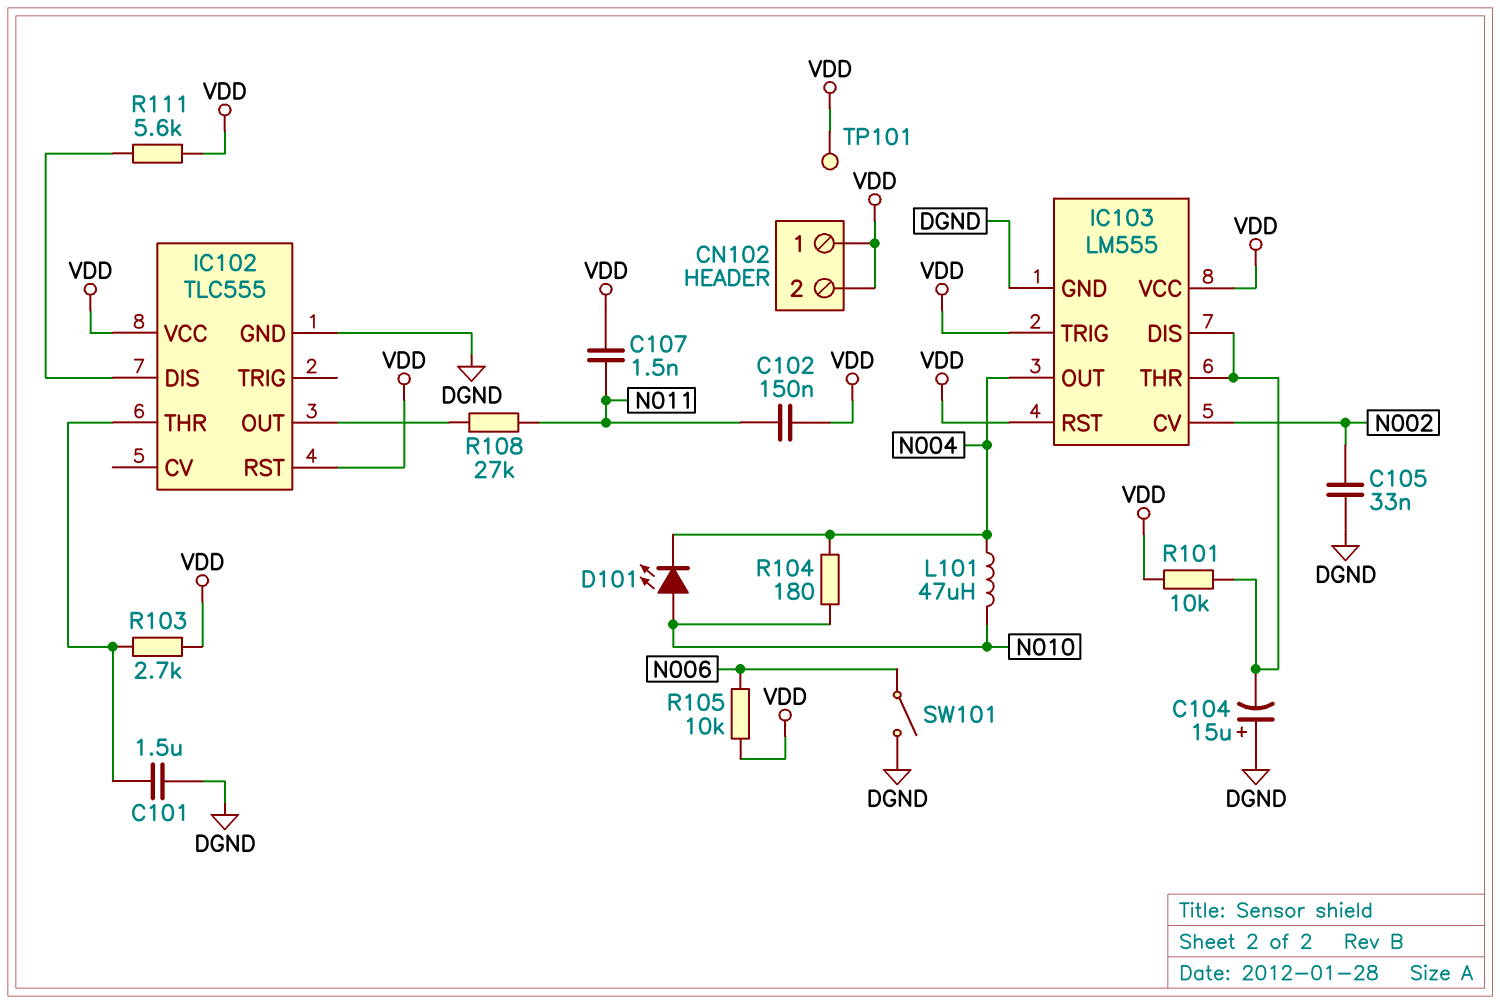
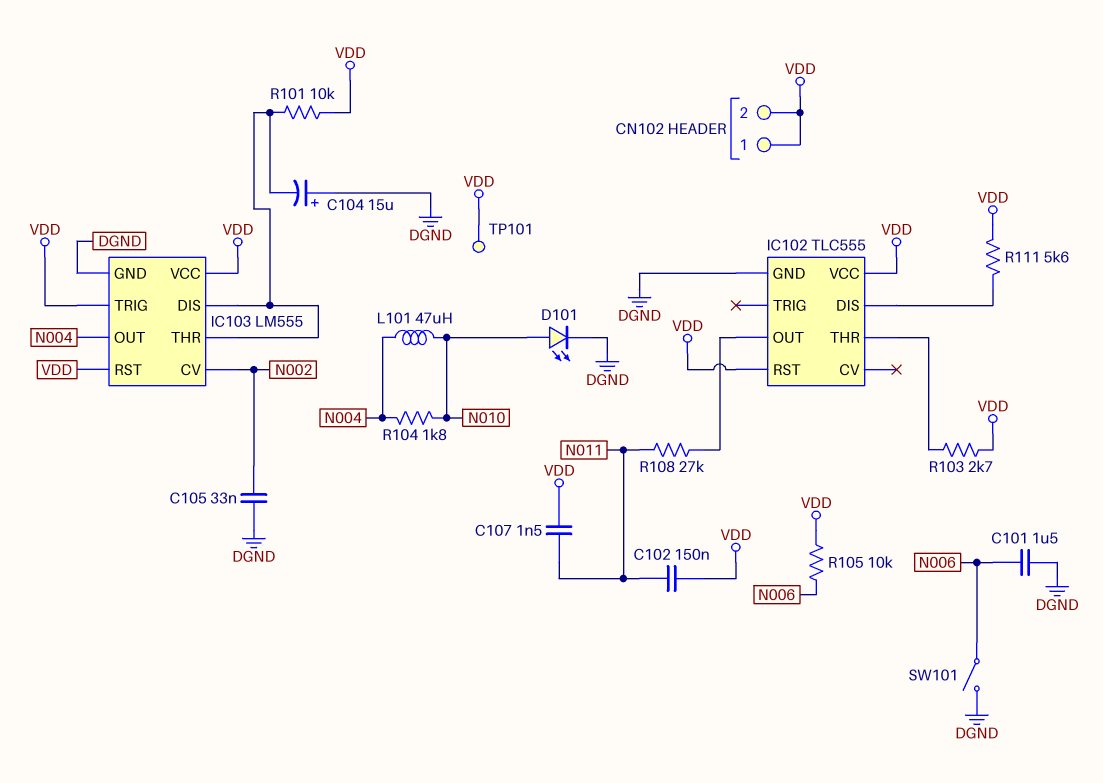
C101: 1.5uF (DGND, IC102/THR) -> 1.5uF (DGND, N006)
D101: LED (A N010, K N004) -> LED (A N010, K DGND)
R104: 180 (N004, N010) -> 1.8k (N004, N010)

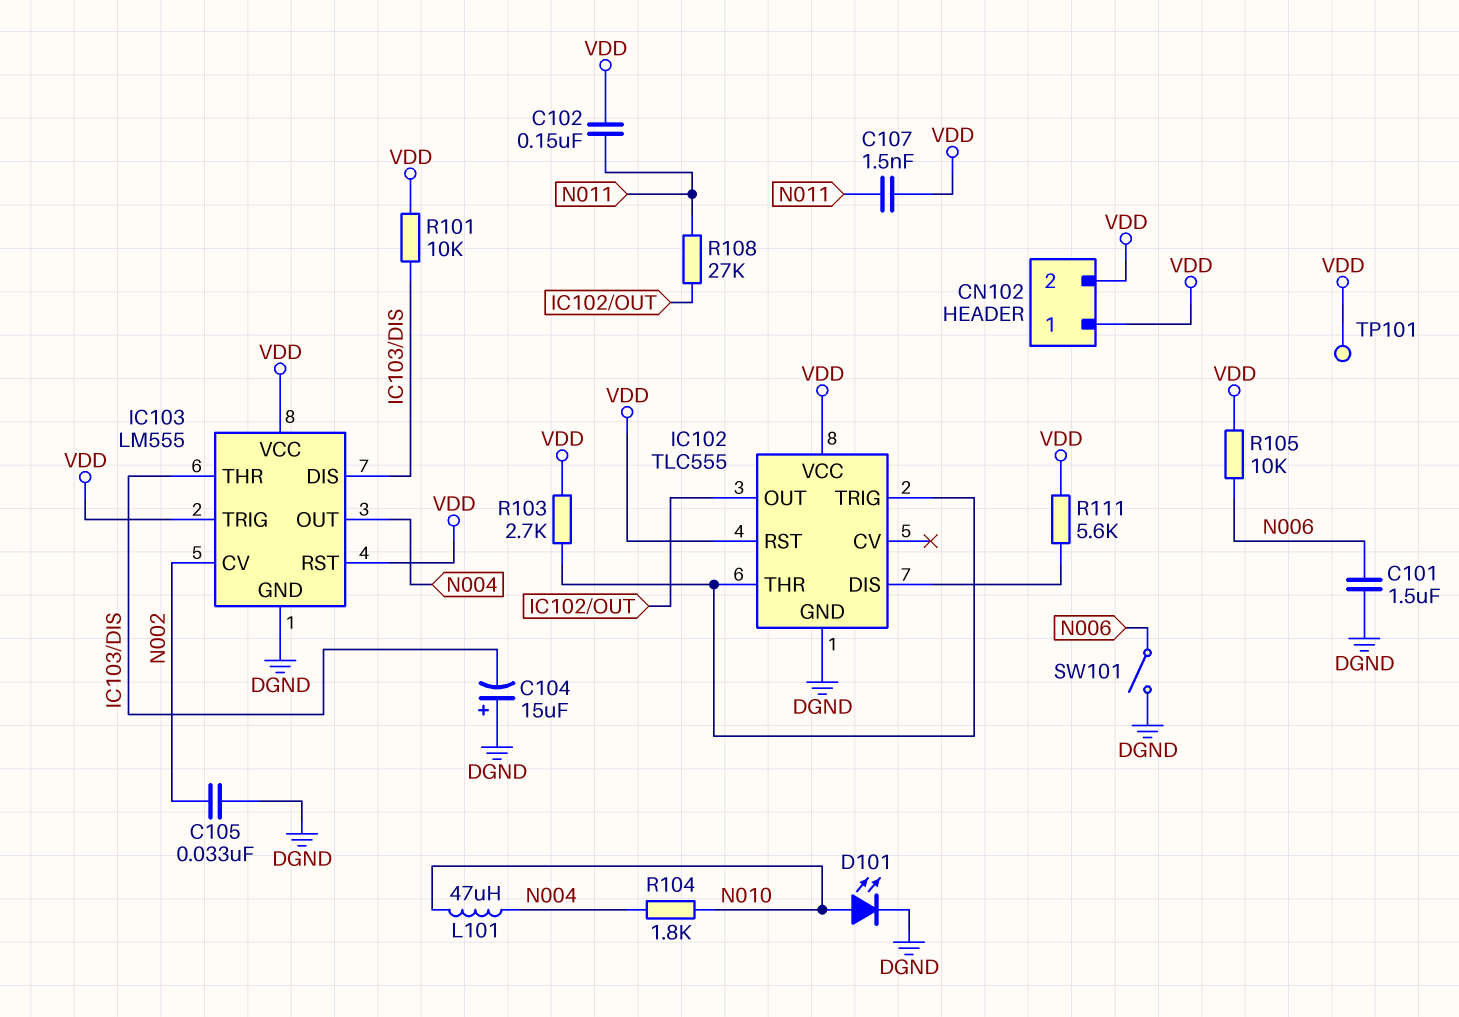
IC102 pin TRIG: none -> IC102/THR

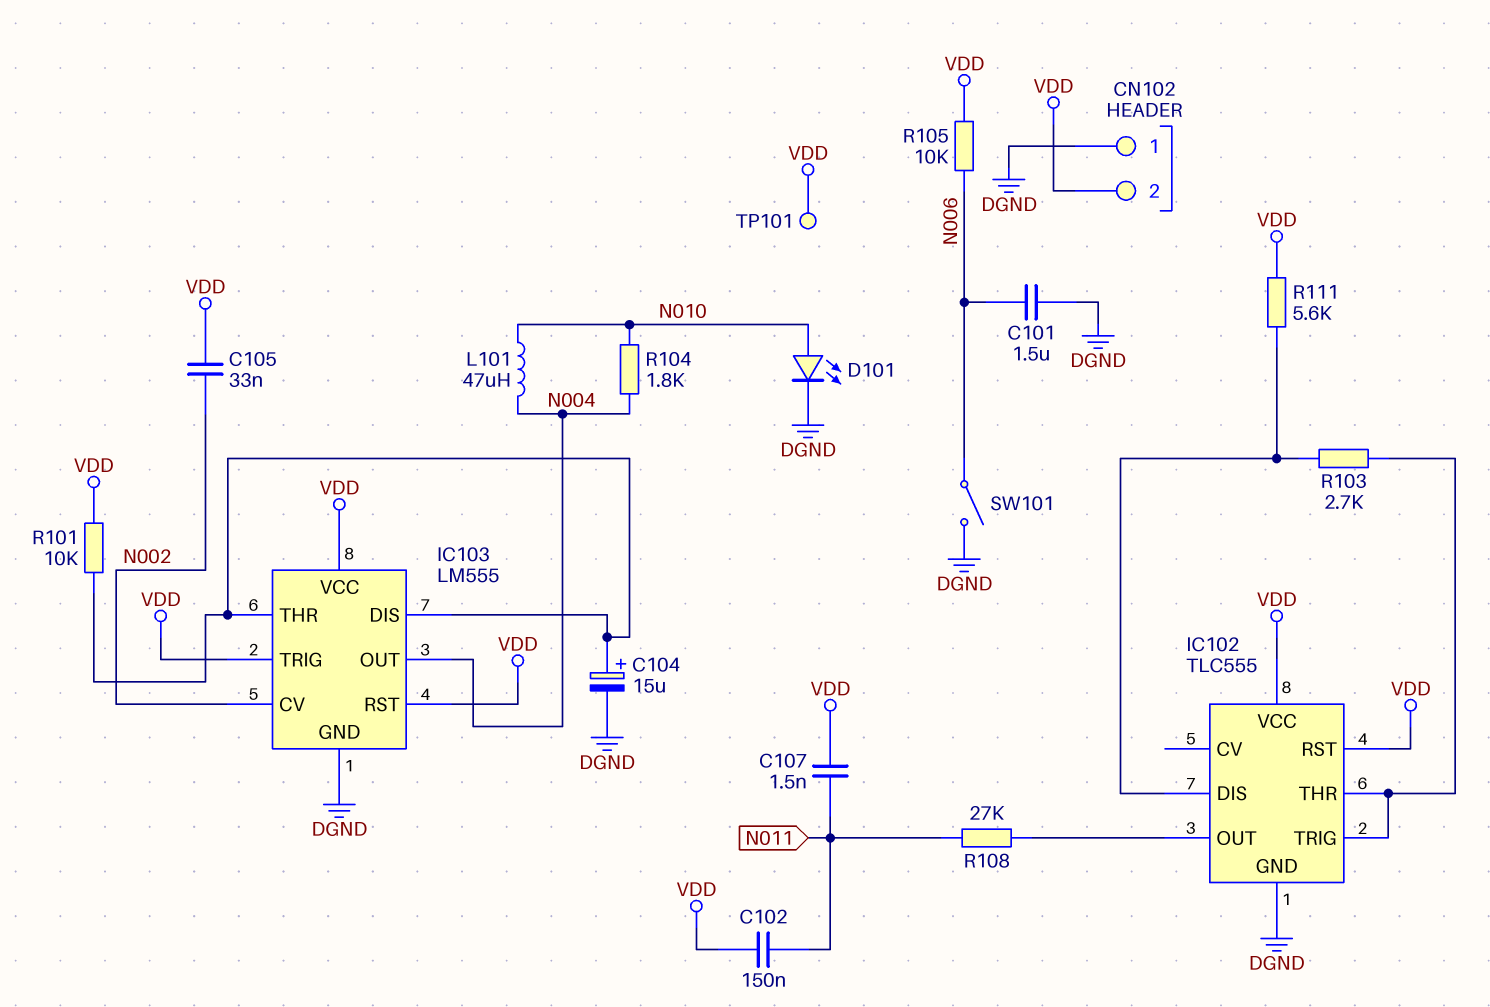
C104: 15uF (plus DGND, minus IC103/DIS) -> 15uF (plus IC103/DIS, minus DGND)
C105: 33nF (DGND, N002) -> 33nF (N002, VDD)
CN102 pin 1: VDD -> DGND
R103: 2.7k (IC102/THR, VDD) -> 2.7k (IC102/DIS, IC102/THR)

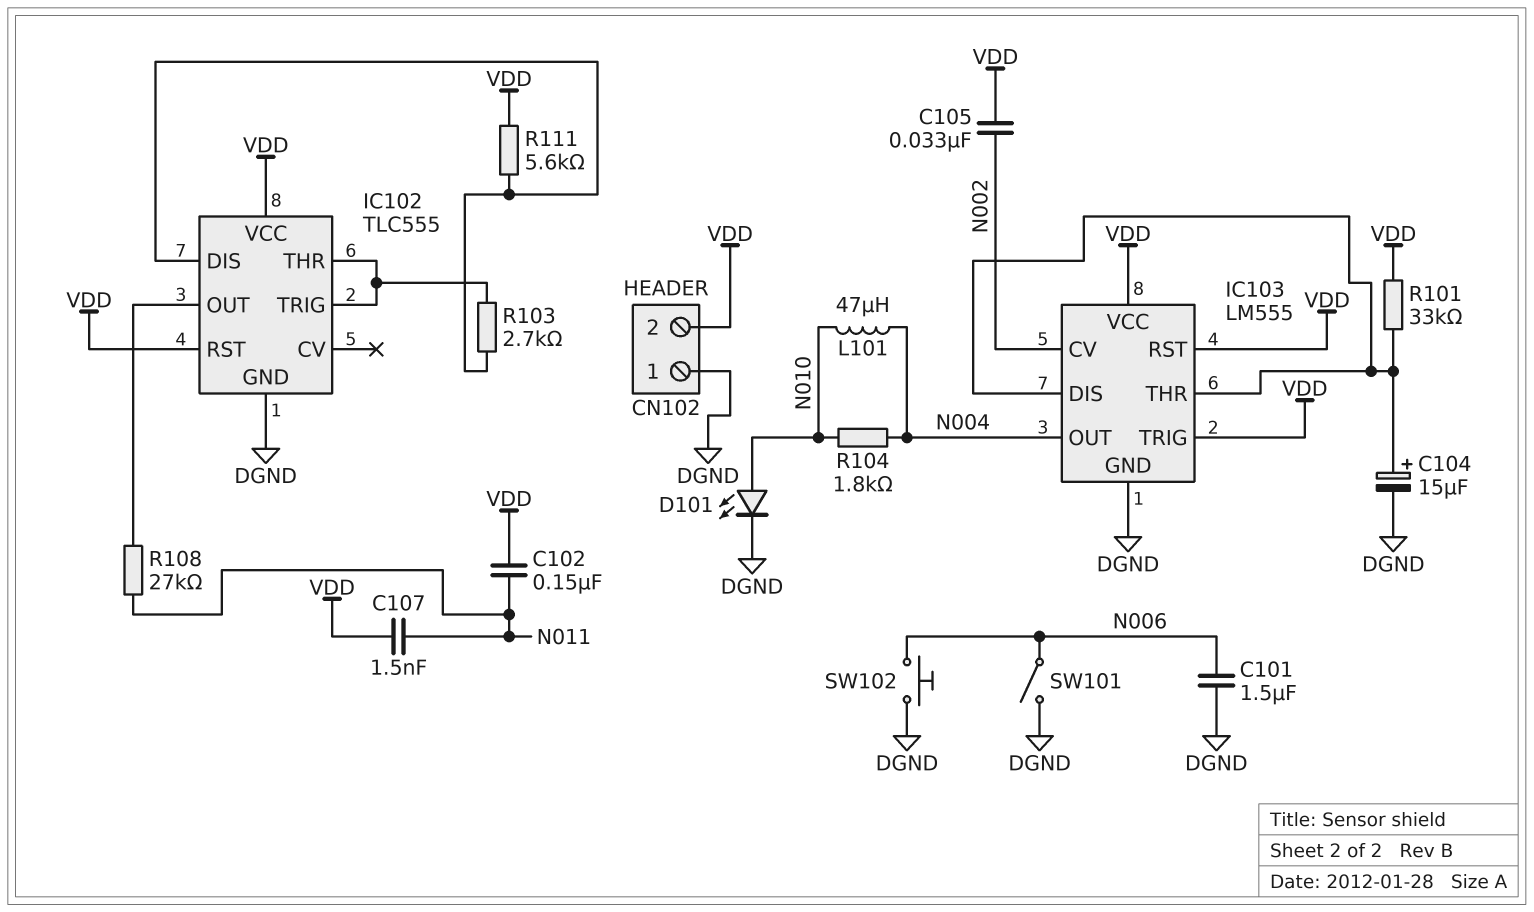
R101: 10k (IC103/DIS, VDD) -> 33k (IC103/DIS, VDD)
R105: 10k (N006, VDD) -> none
SW102: none -> button (DGND, N006)
TP101: test point (VDD) -> none

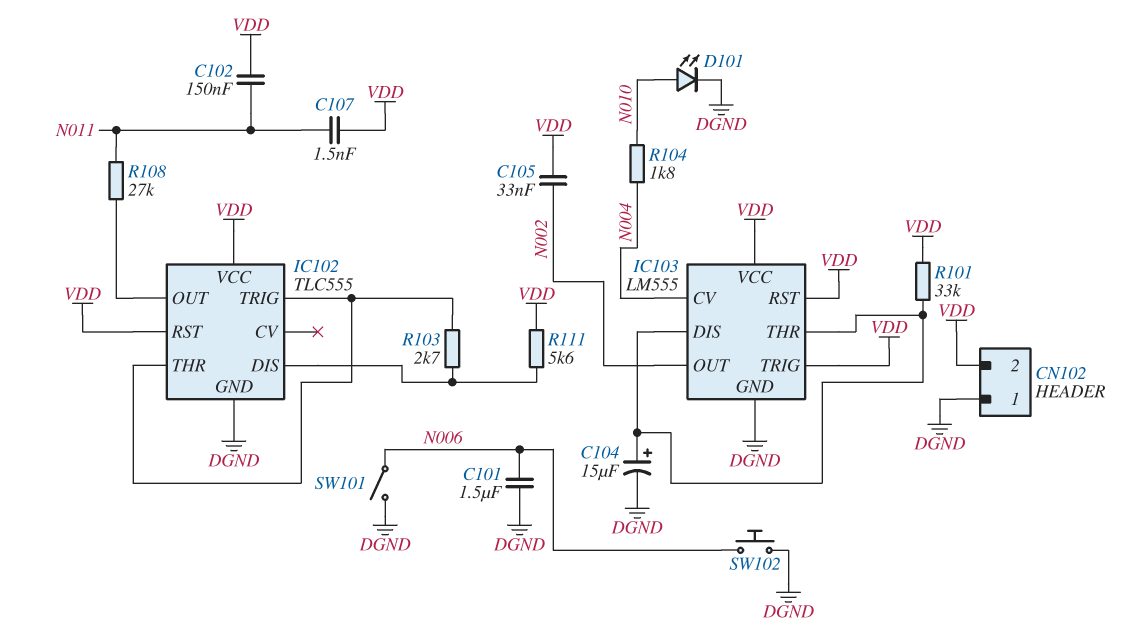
IC103 pin CV: N002 -> N004
IC103 pin OUT: N004 -> N002
L101: 47uH (N004, N010) -> none

